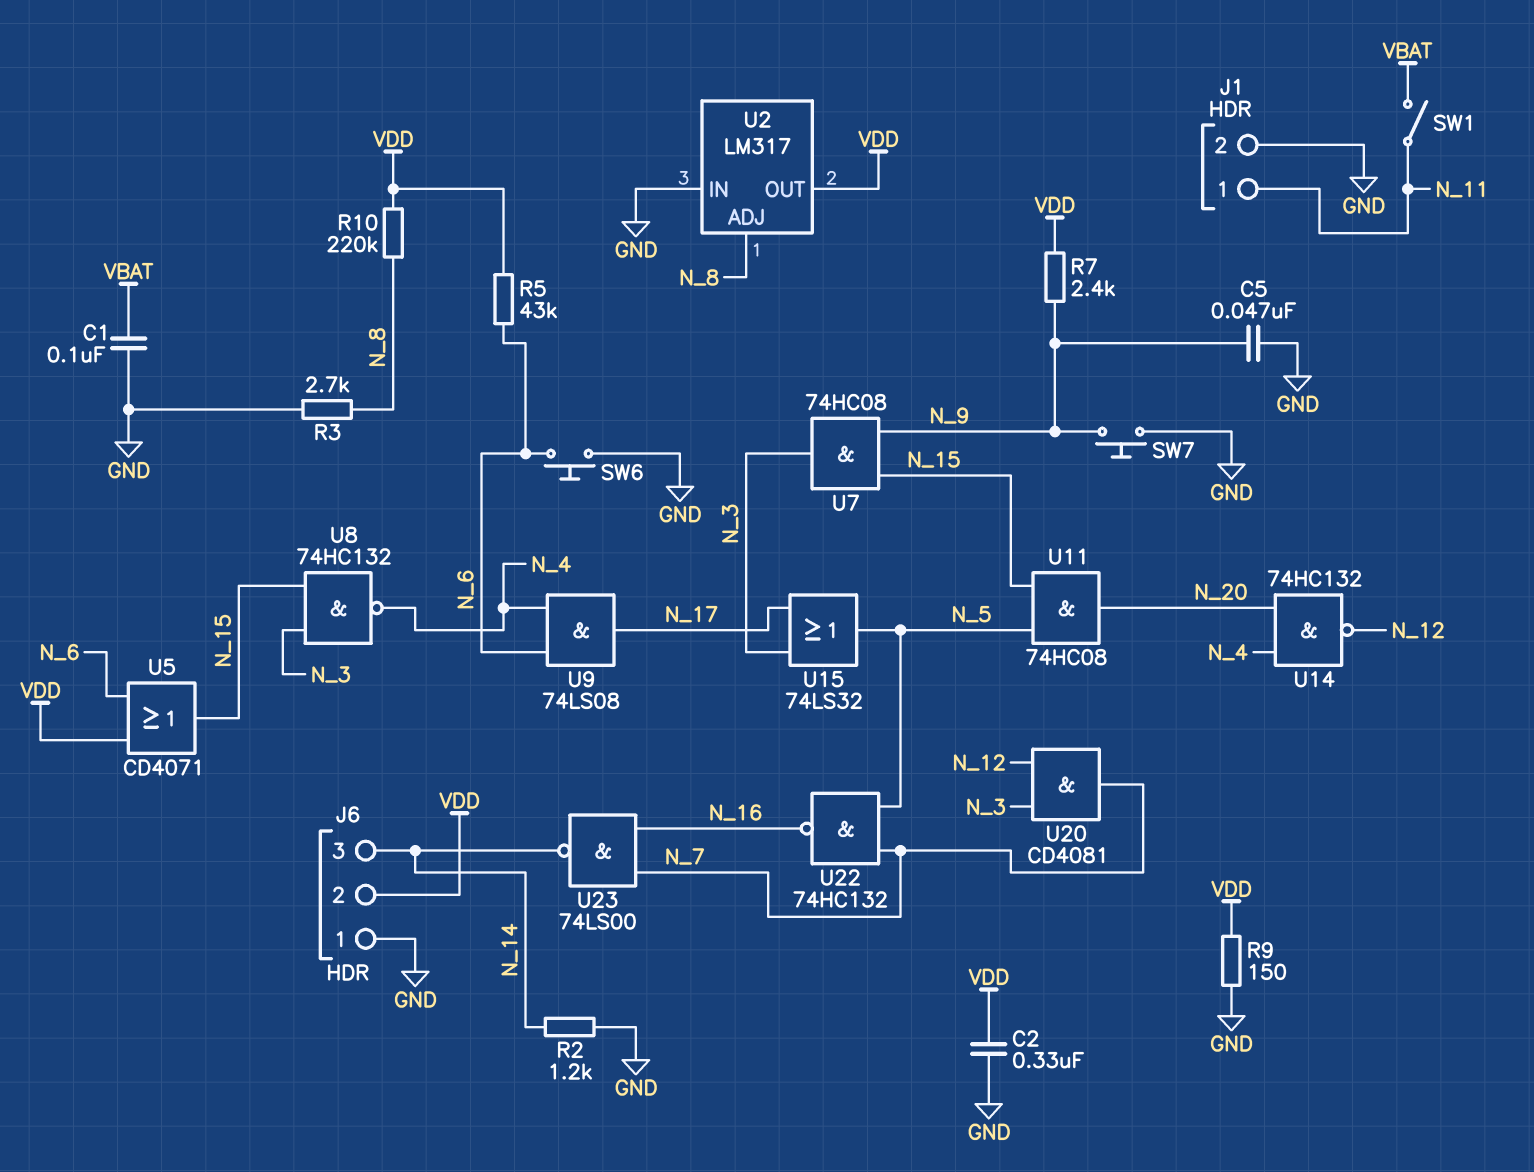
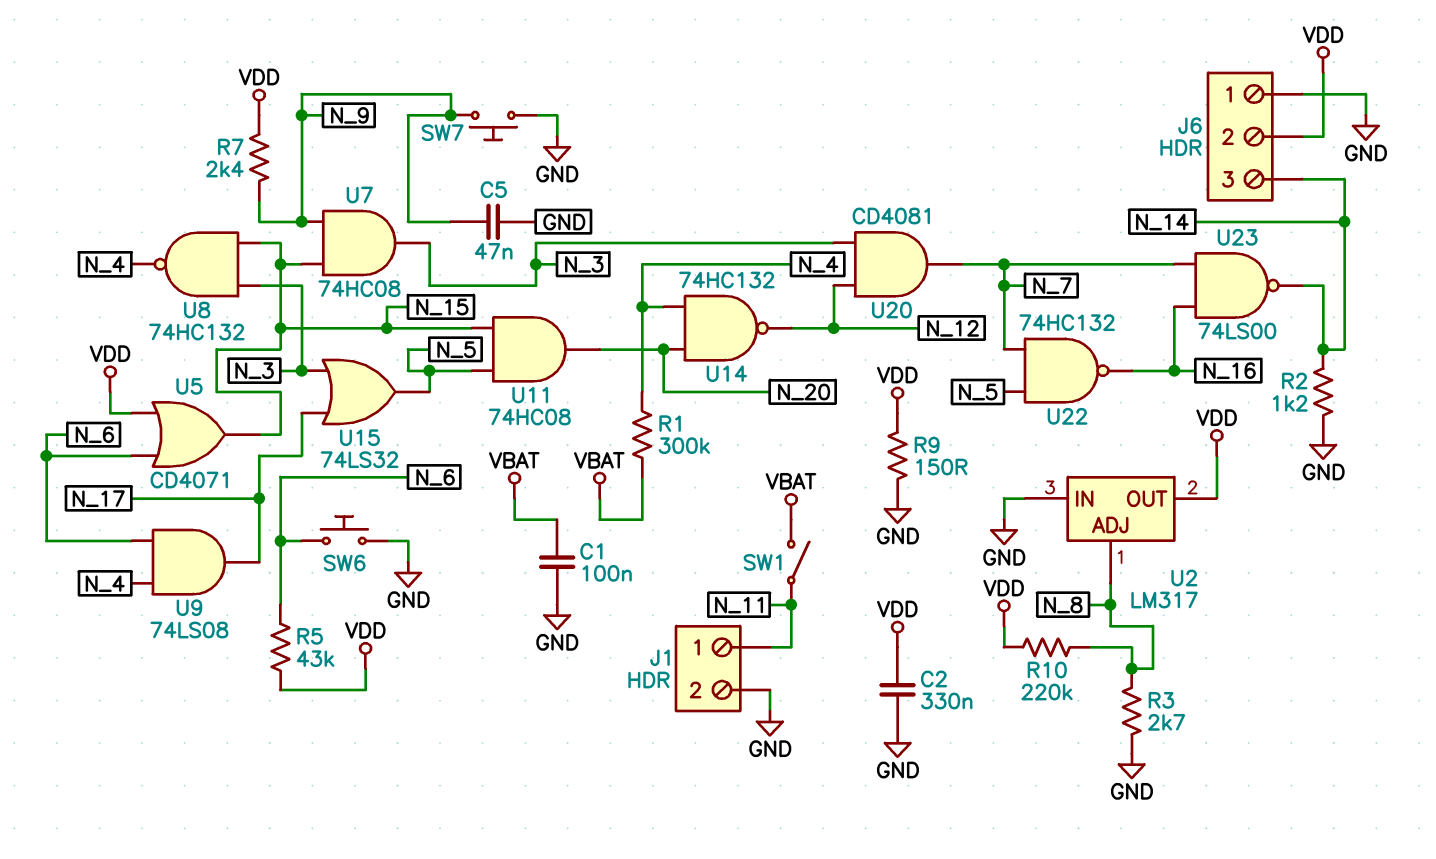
R1: none -> 300k (N_4, VBAT)

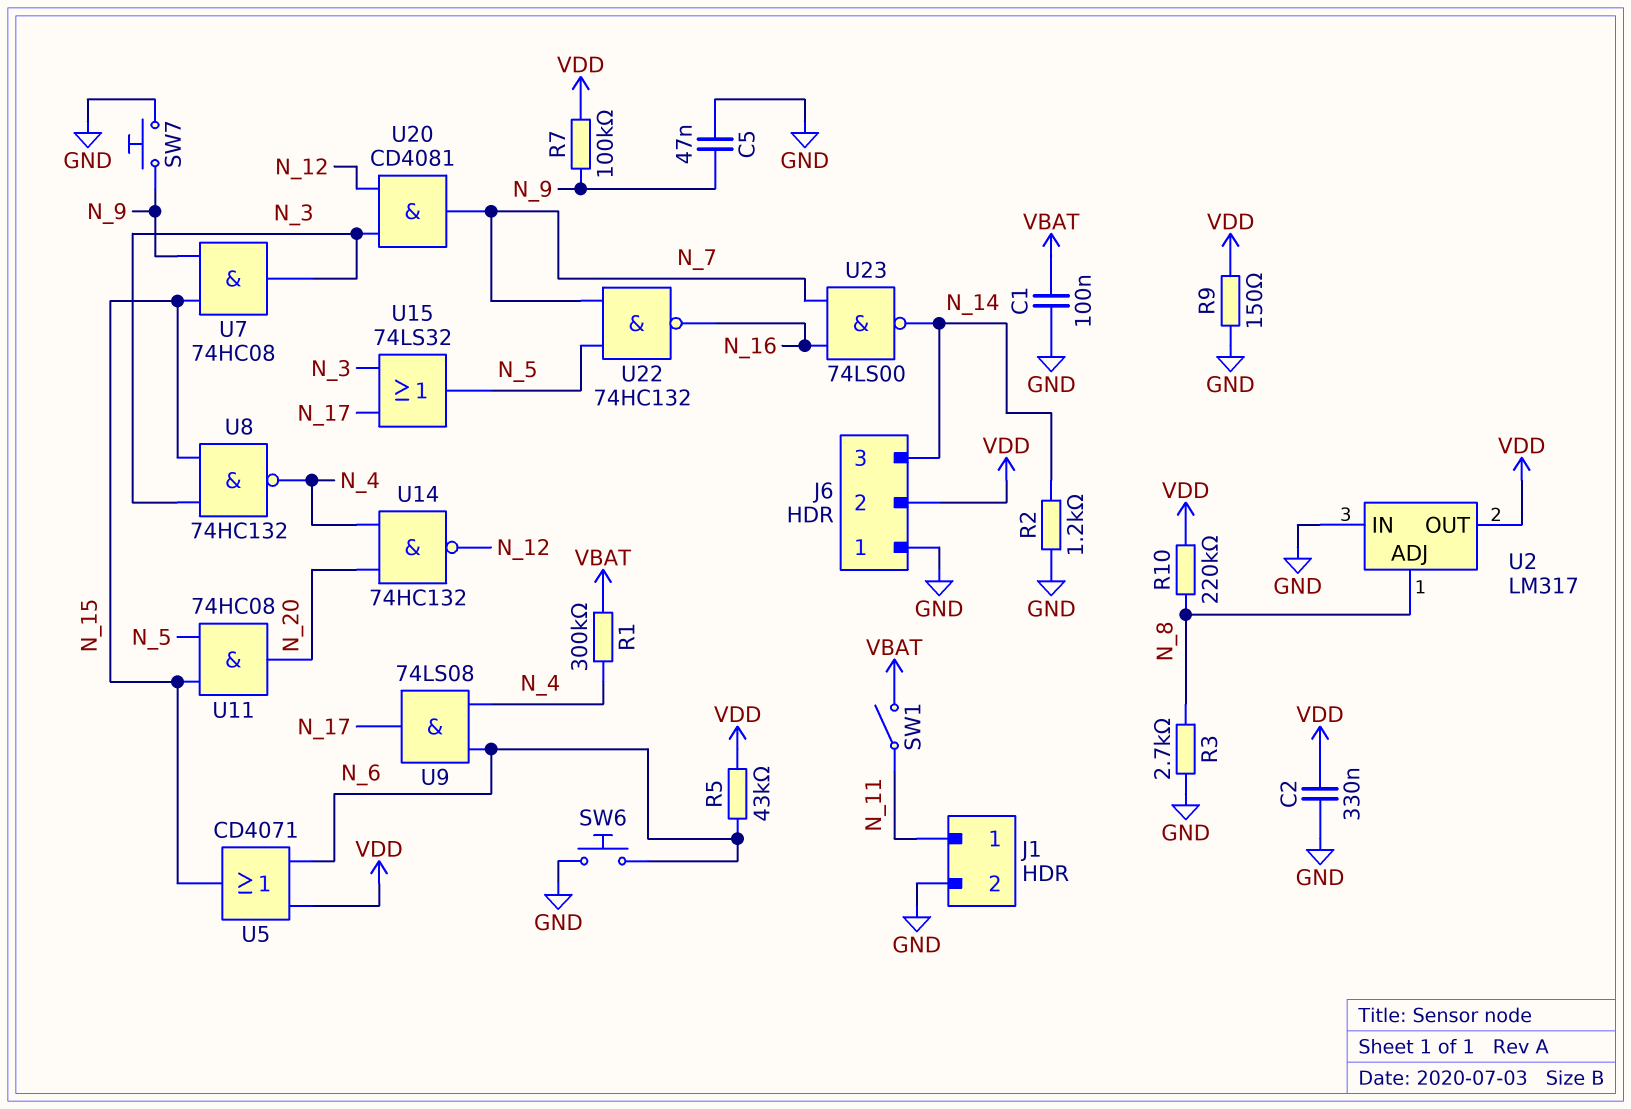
R7: 2.4k (N_9, VDD) -> 100k (N_9, VDD)

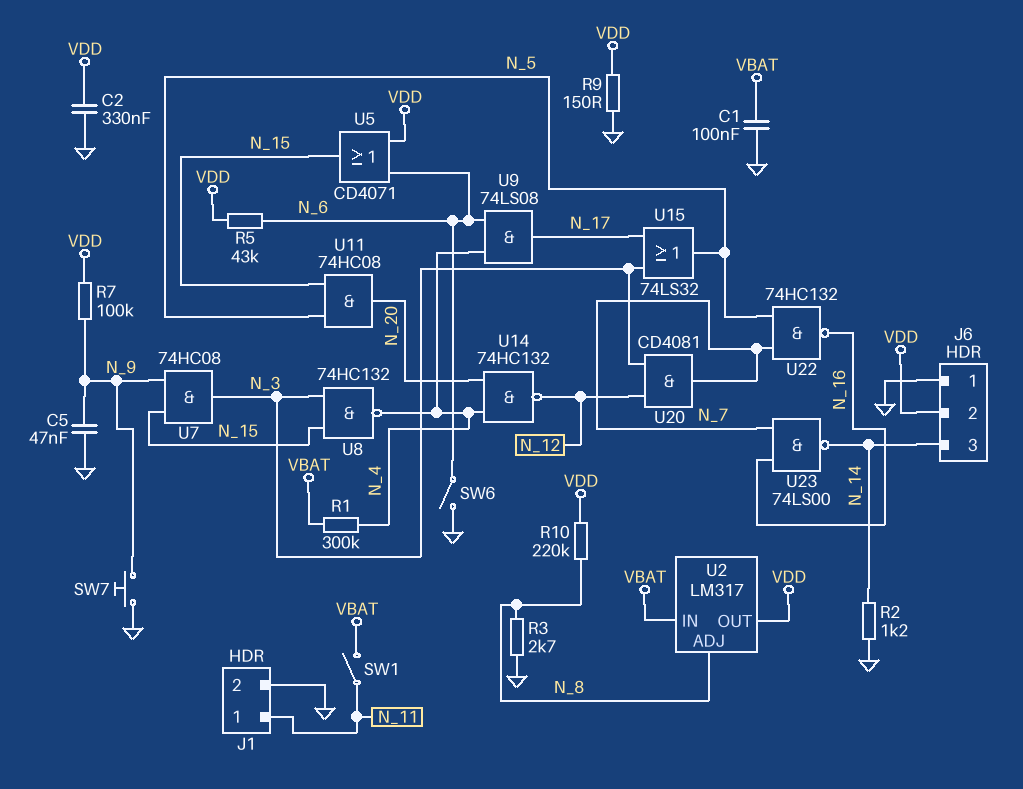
SW6: button (GND, N_6) -> switch (GND, N_6)
U2 pin IN: GND -> VBAT

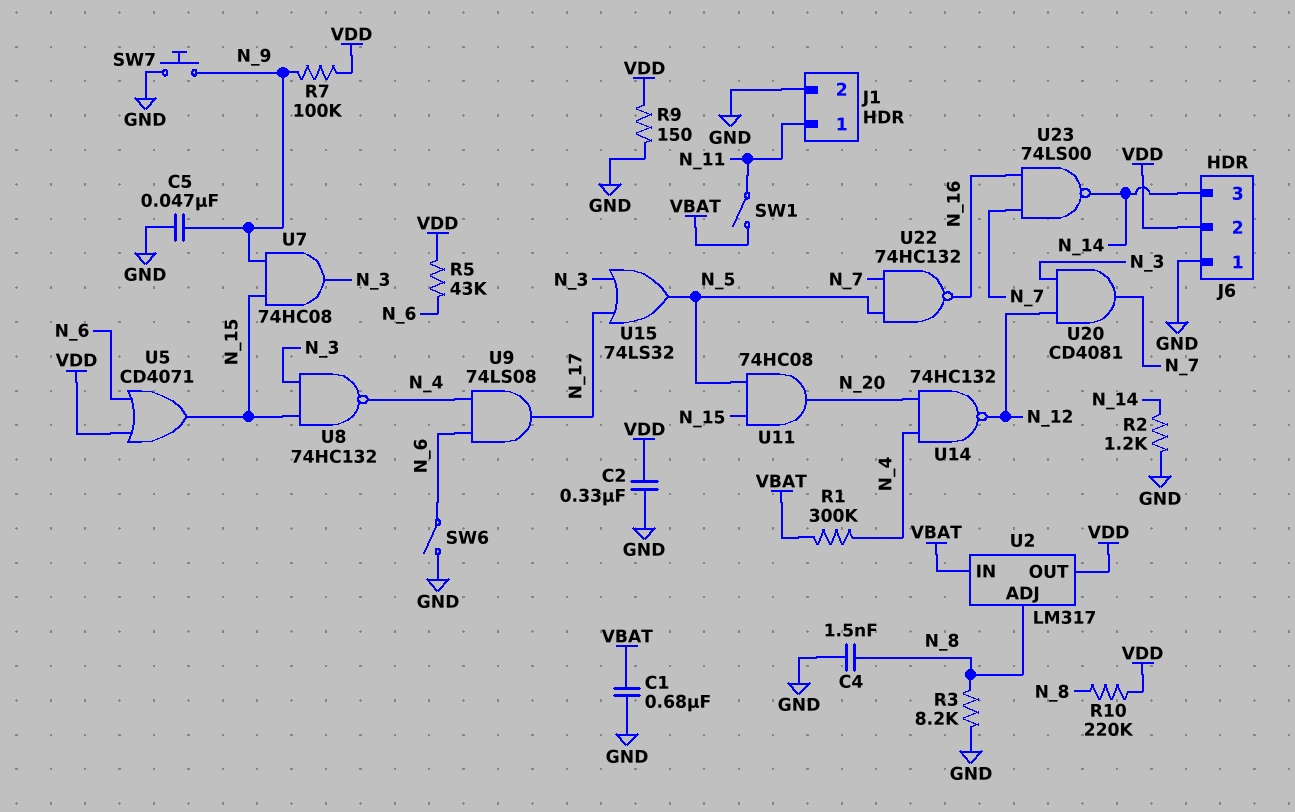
C1: 100nF (GND, VBAT) -> 680nF (GND, VBAT)
C4: none -> 1.5nF (GND, N_8)
R3: 2.7k (GND, N_8) -> 8.2k (GND, N_8)

